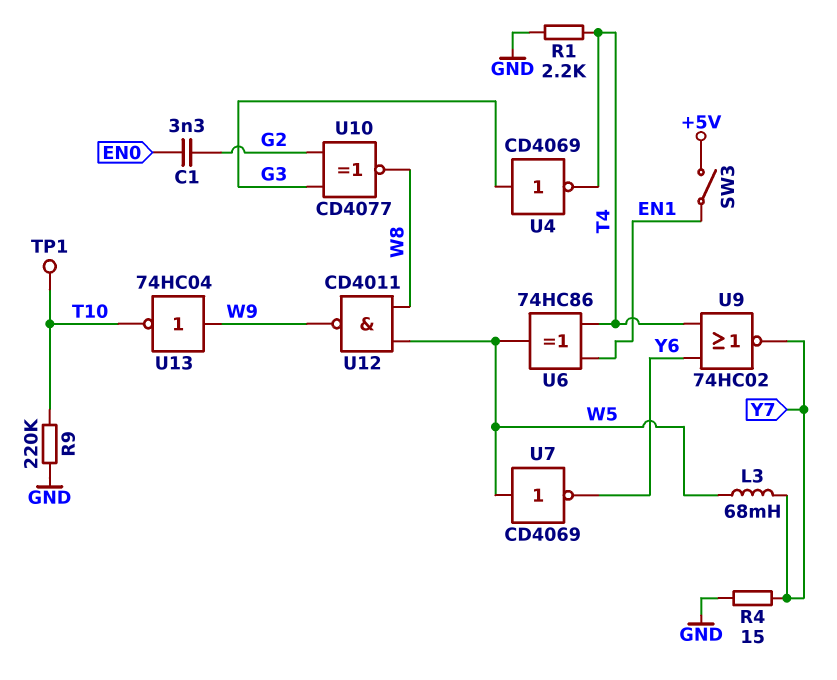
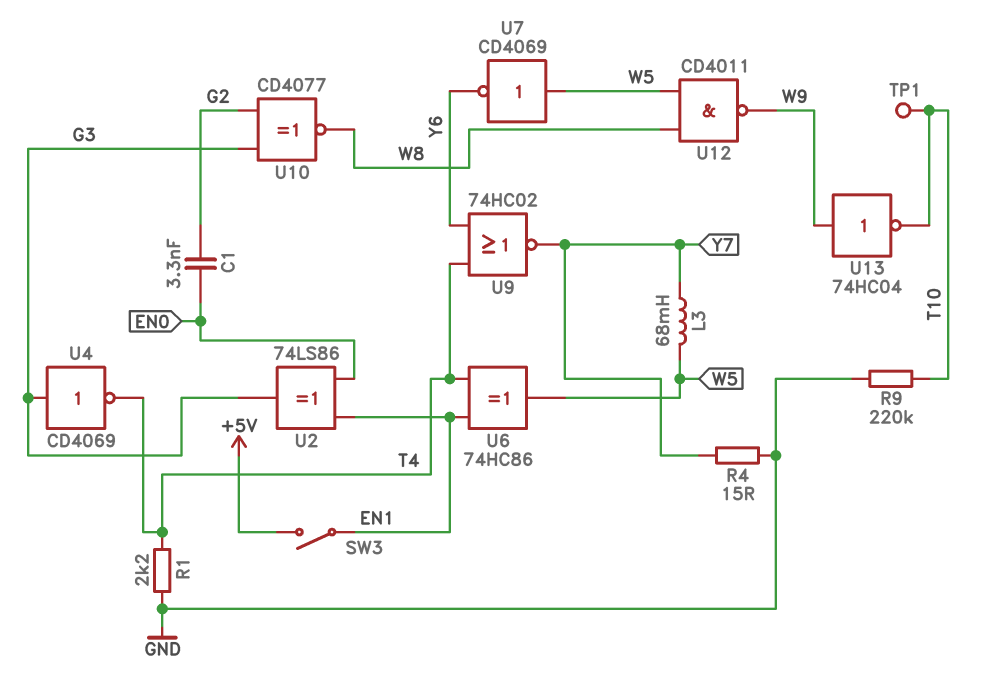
U2: none -> XOR 74LS86 (in EN0, in EN1, out G3)

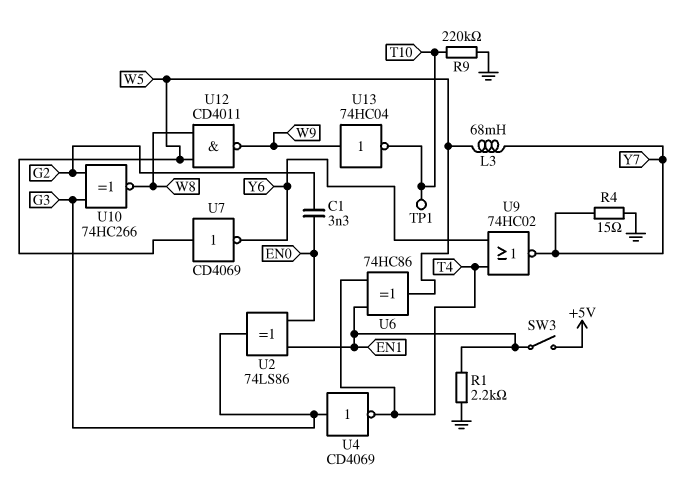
R1: 2.2k (GND, T4) -> 2.2k (EN1, GND)
U10: XNOR CD4077 (in G2, in G3, out W8) -> XNOR 74HC266 (in G2, in G3, out W8)

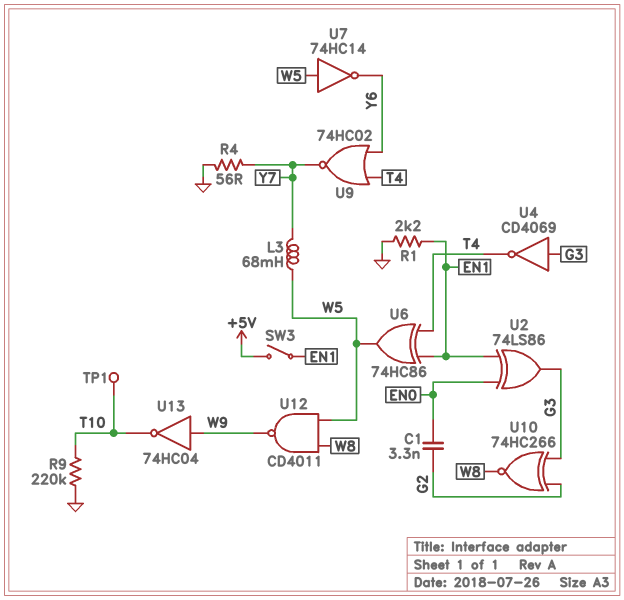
R4: 15 (GND, Y7) -> 56 (GND, Y7)
U7: NOT CD4069 (in W5, out Y6) -> NOT 74HC14 (in W5, out Y6)

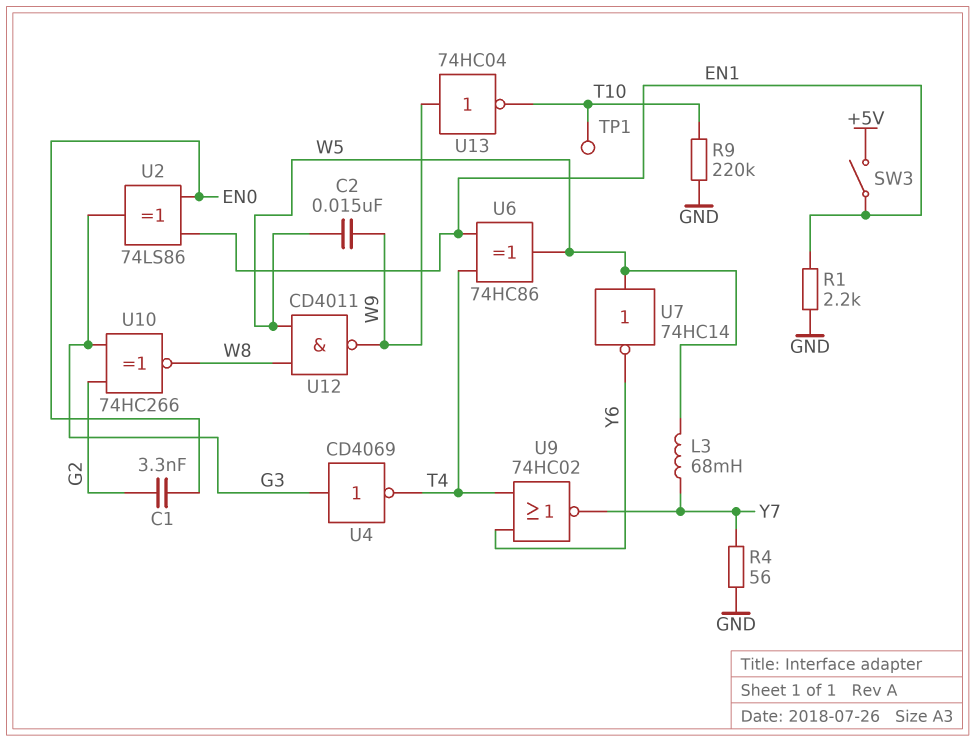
C2: none -> 15nF (W5, W9)

